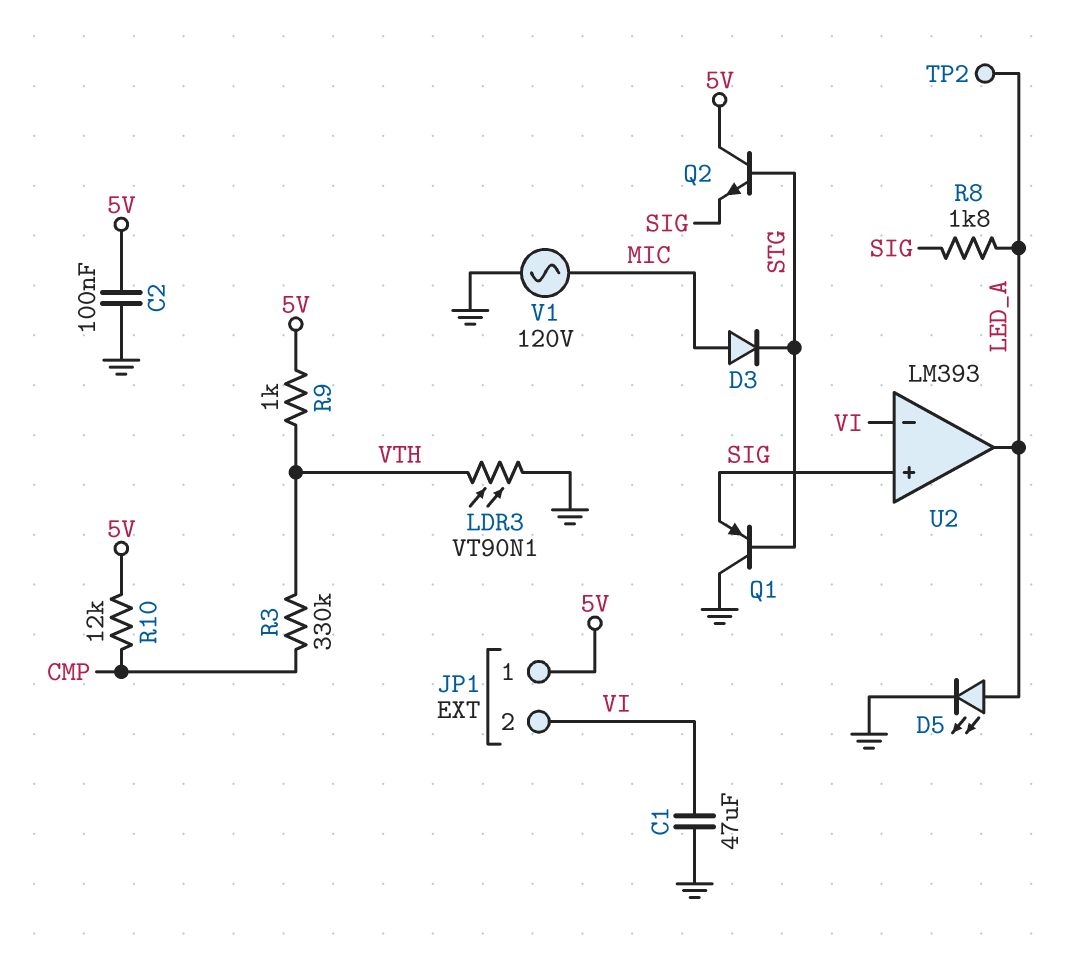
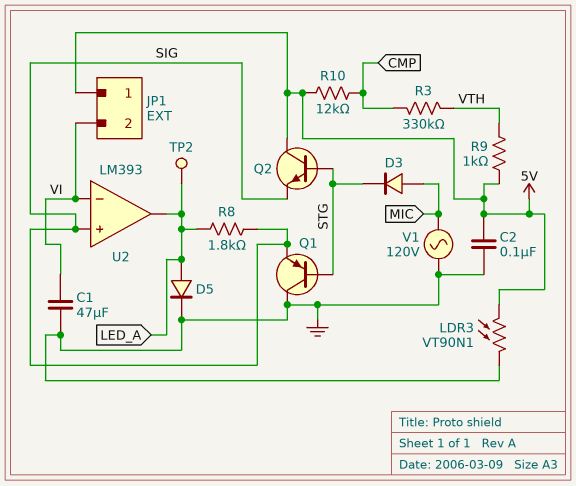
D5: LED (A LED_A, K GND) -> diode (A LED_A, K GND)
LDR3: VT90N1 (GND, VTH) -> VT90N1 (5V, GND)

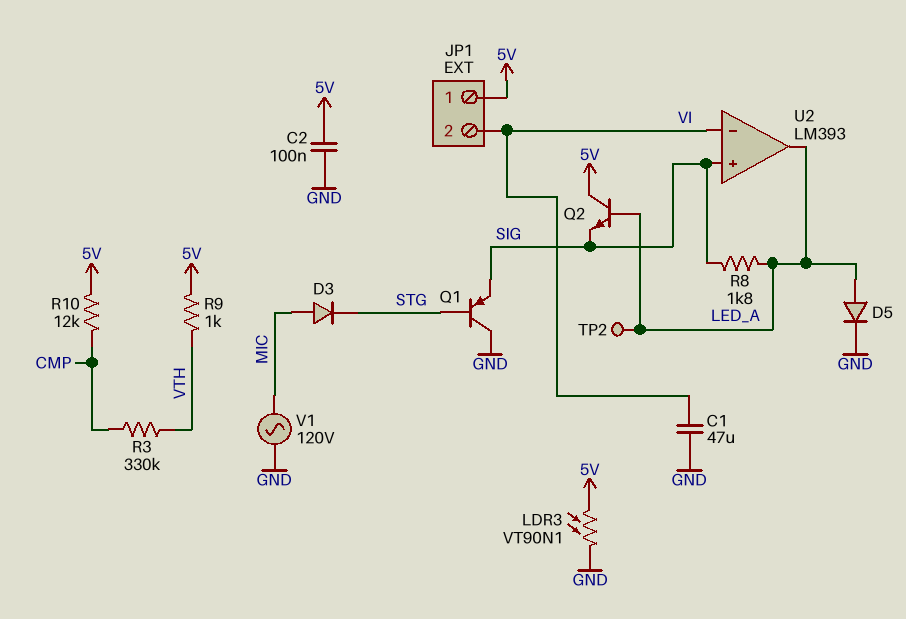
Q2: NPN (B STG, C 5V, E SIG) -> NPN (B LED_A, C 5V, E SIG)

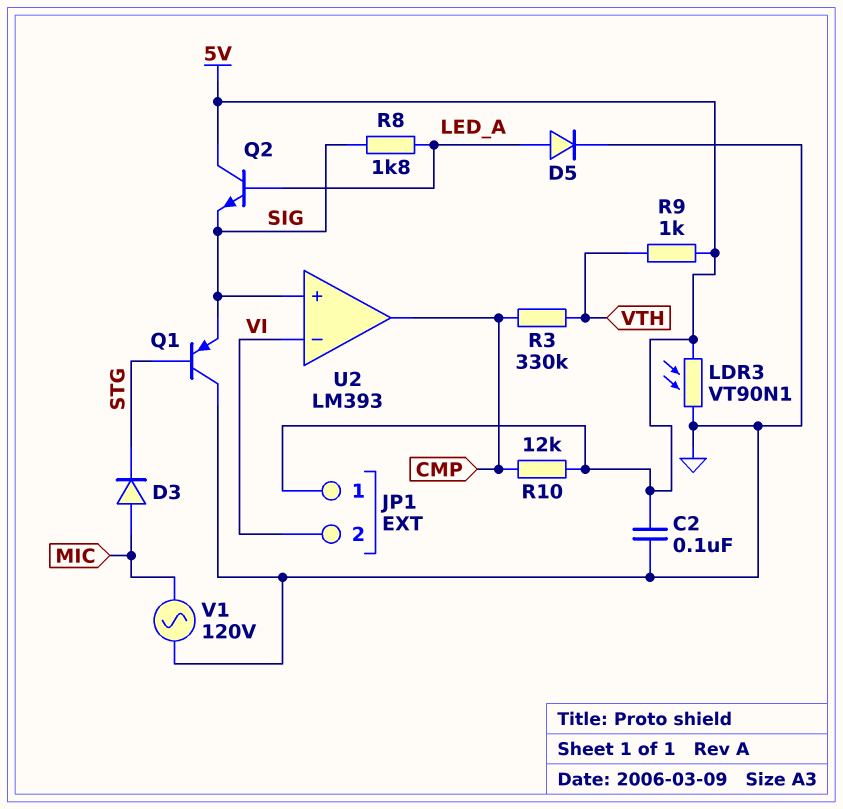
C1: 47uF (GND, VI) -> none
TP2: test point (LED_A) -> none
U2 pin out: LED_A -> CMP

